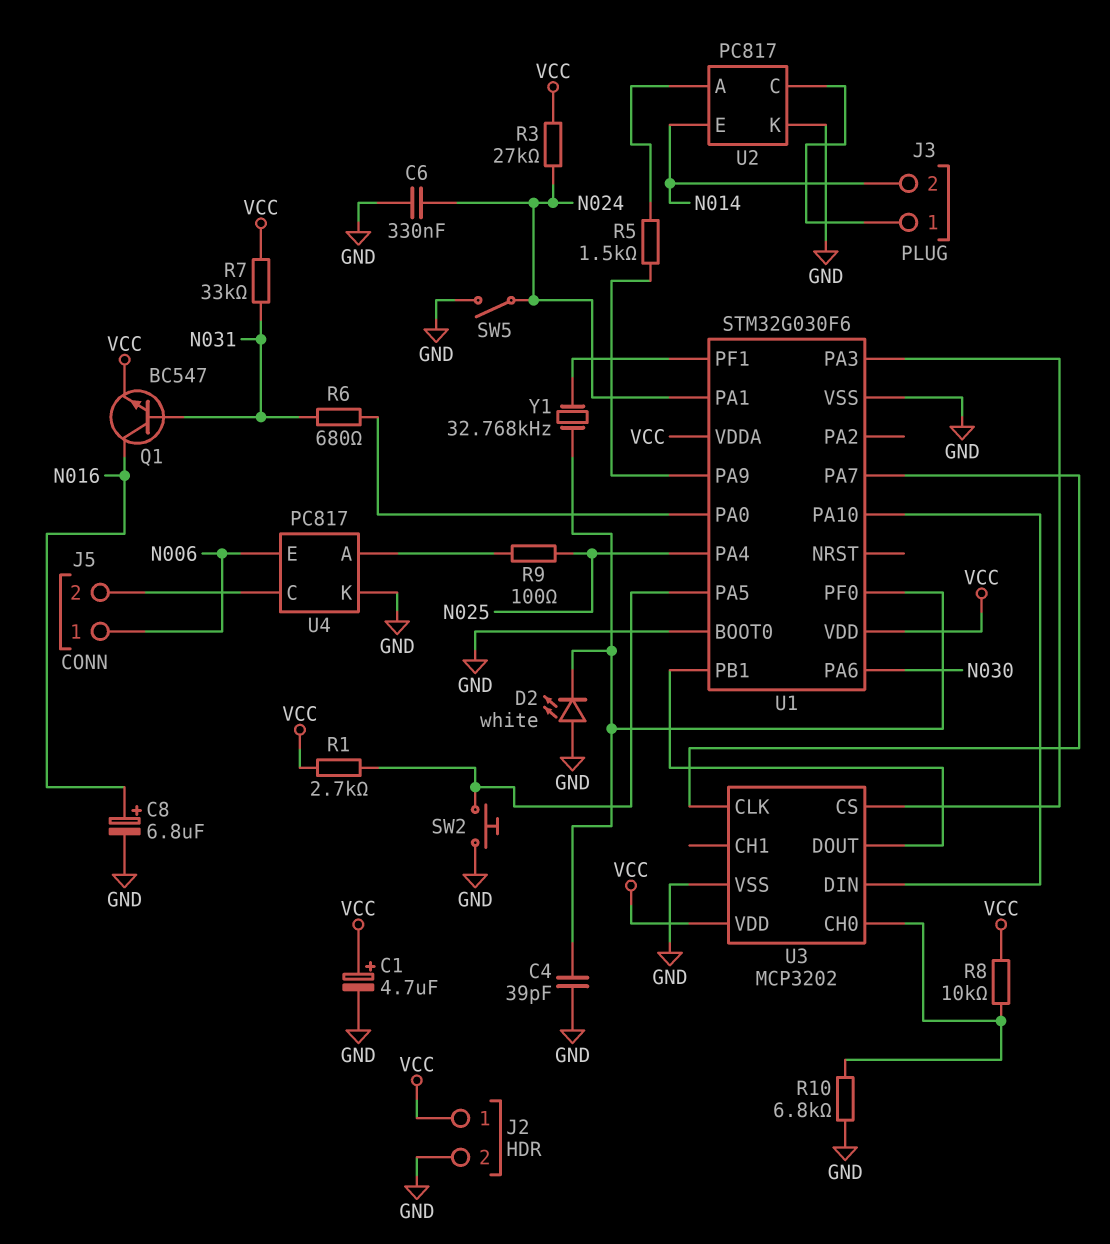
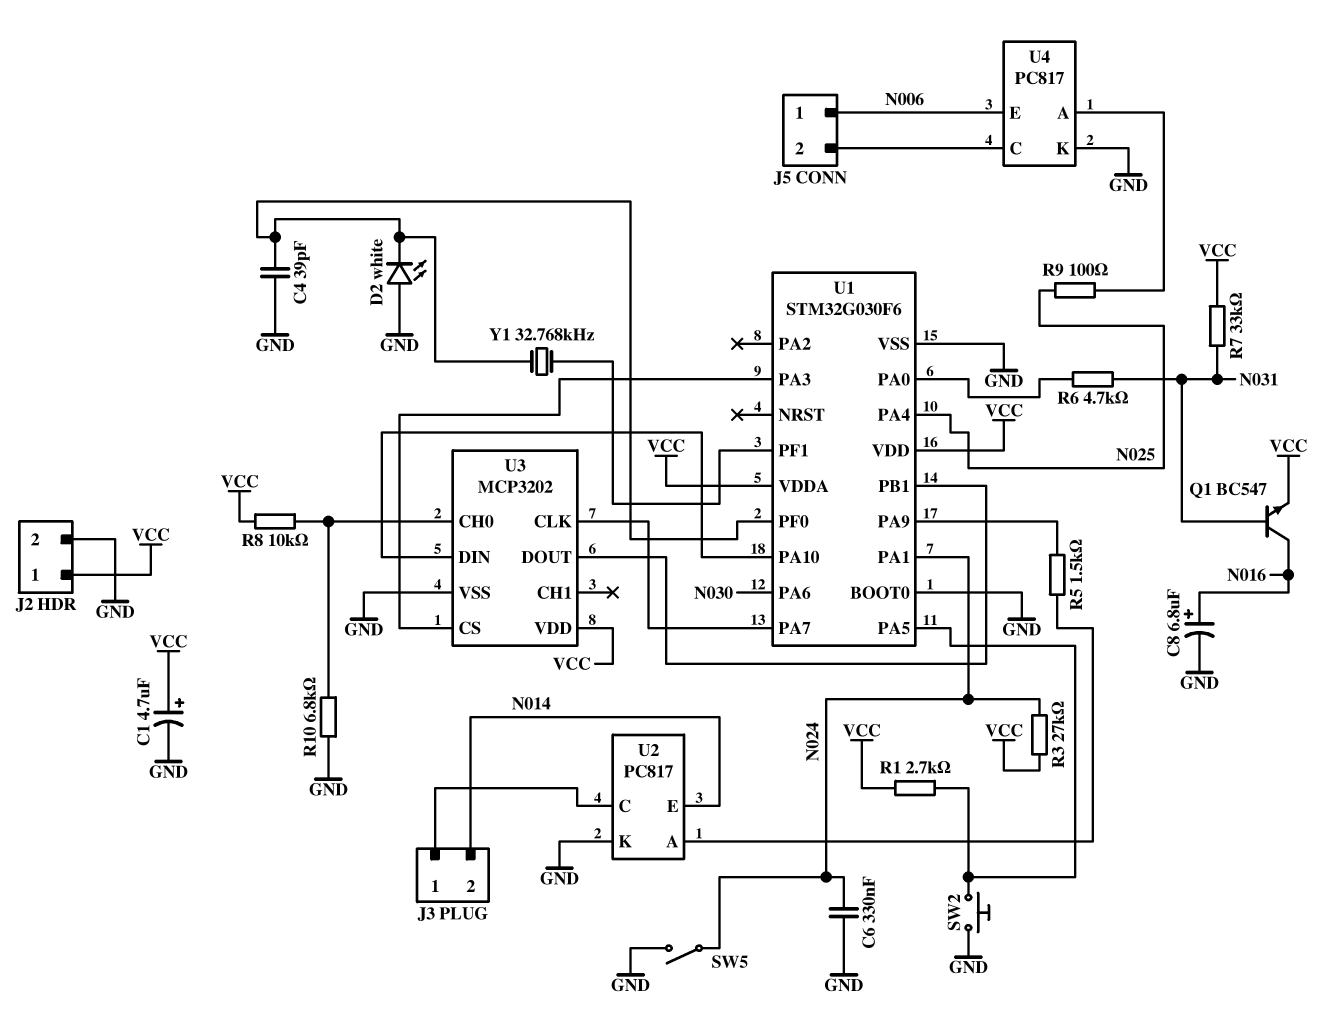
R6: 680 (N031, U1/PA0) -> 4.7k (N031, U1/PA0)

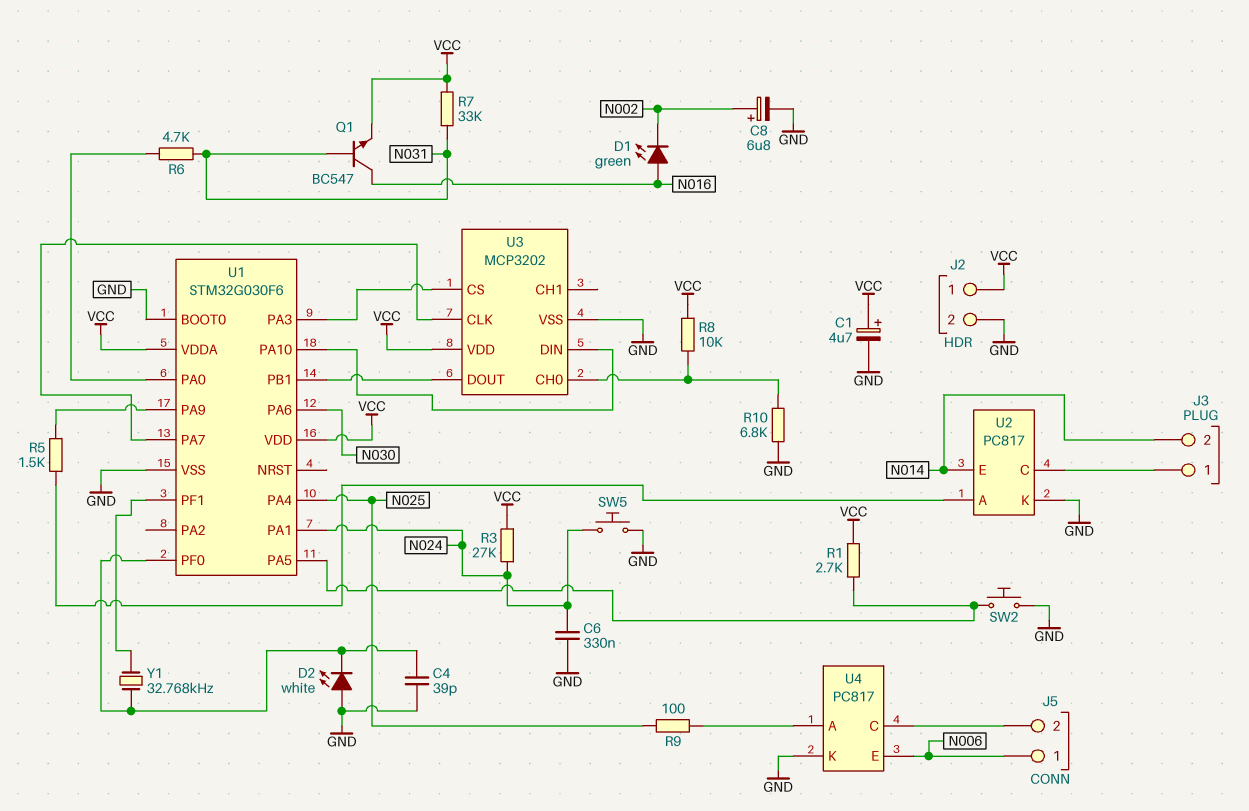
C8: 6.8uF (plus N016, minus GND) -> 6.8uF (plus N002, minus GND)
D1: none -> LED green (A N016, K N002)
SW5: switch (GND, N024) -> button (GND, N024)

